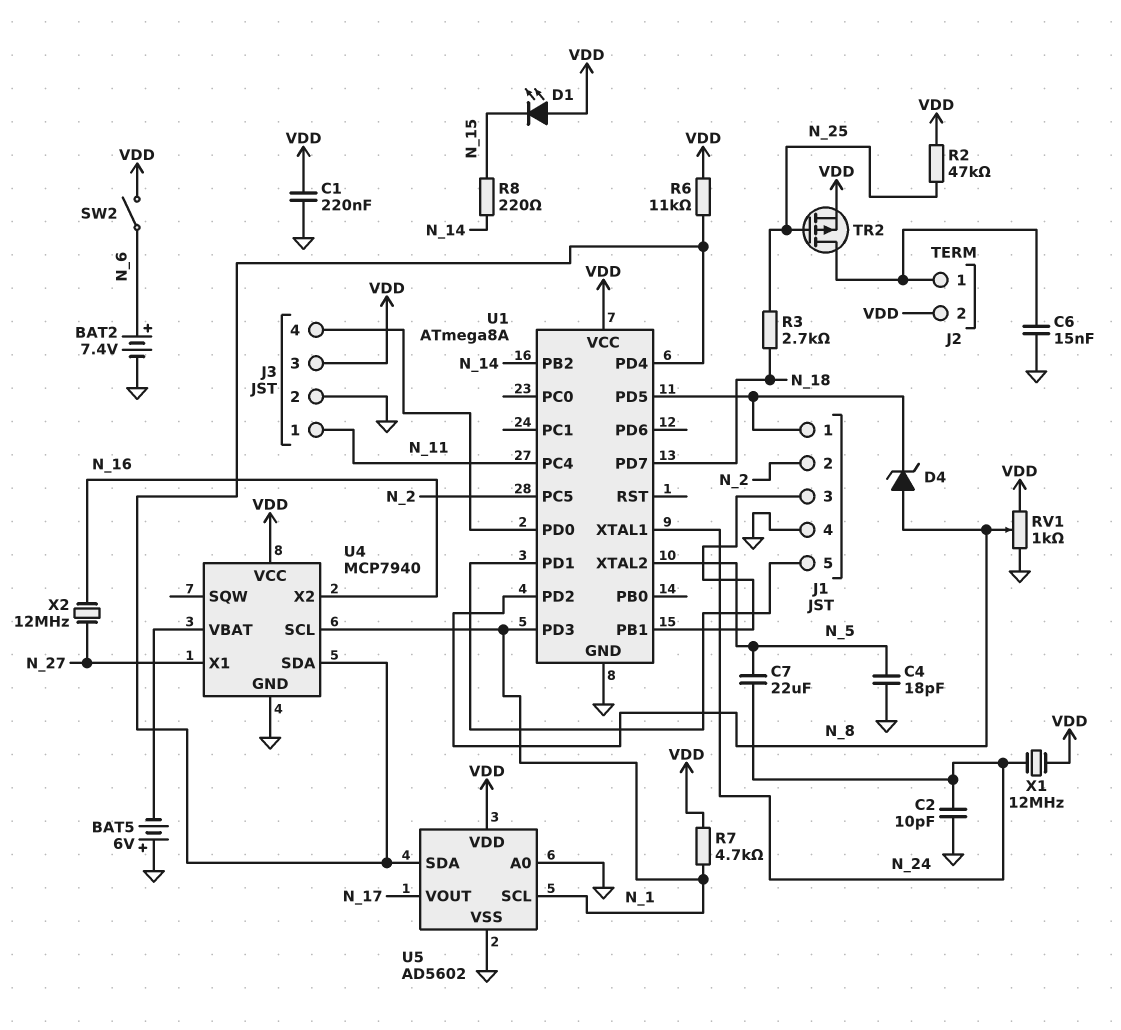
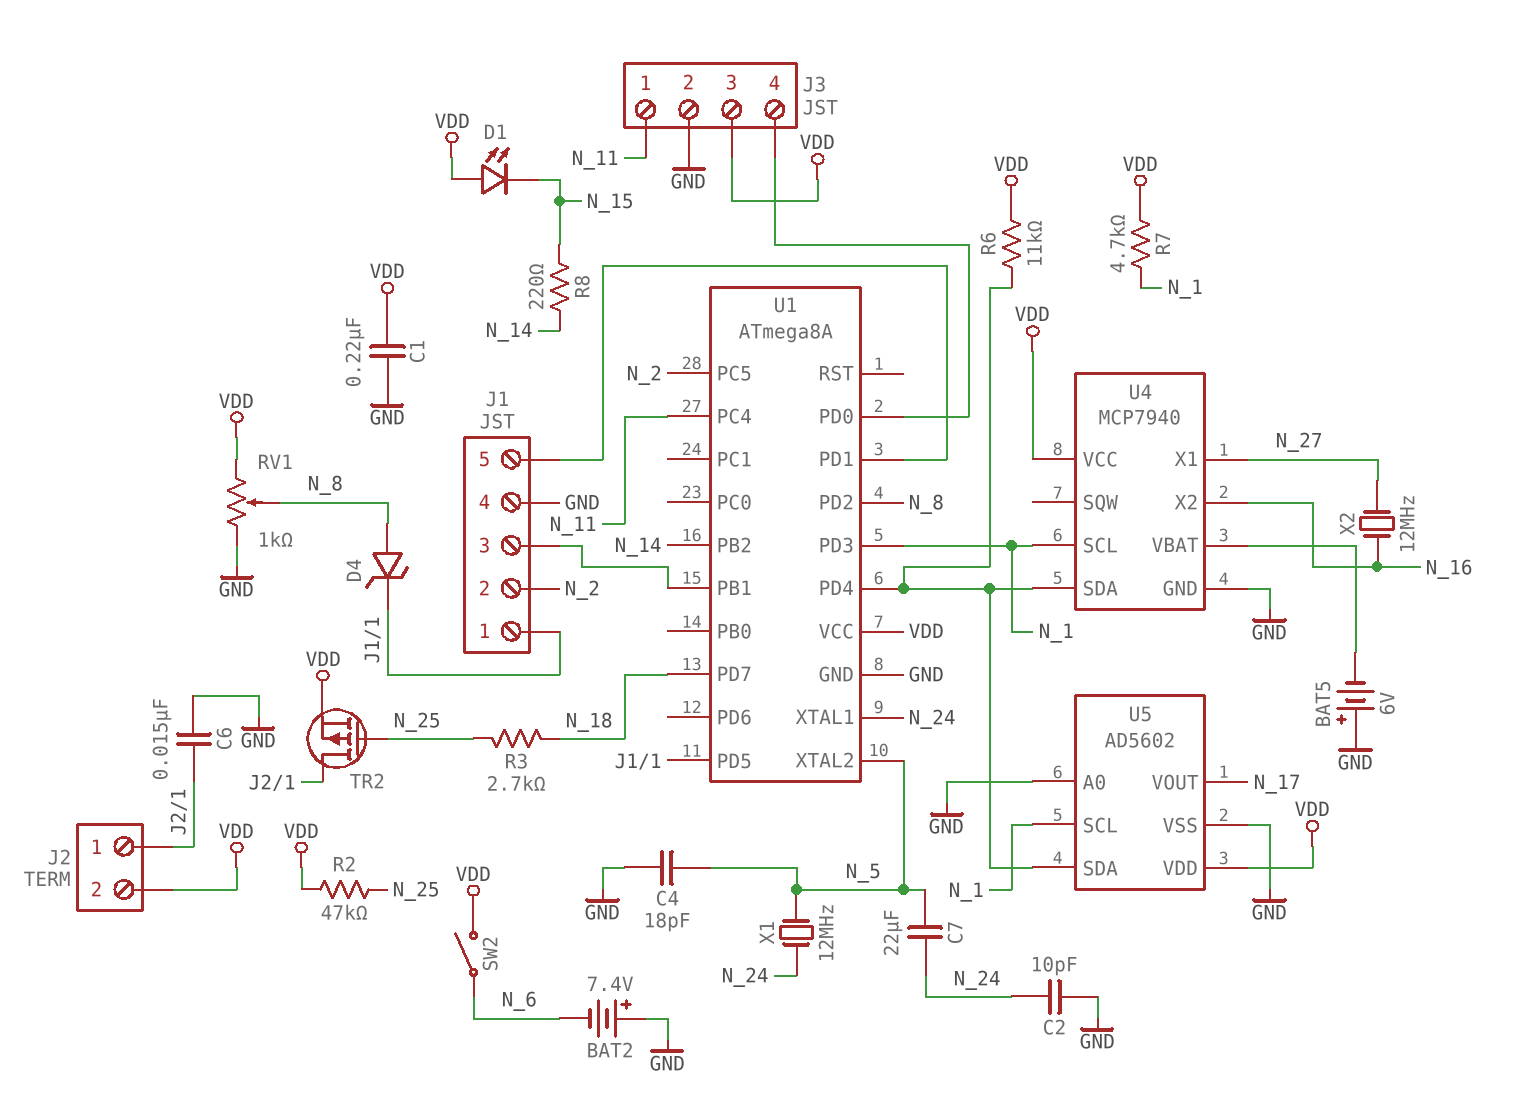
BAT2: 7.4V (plus N_6, minus GND) -> 7.4V (plus GND, minus N_6)
X1: 12MHz (N_24, VDD) -> 12MHz (N_5, N_24)

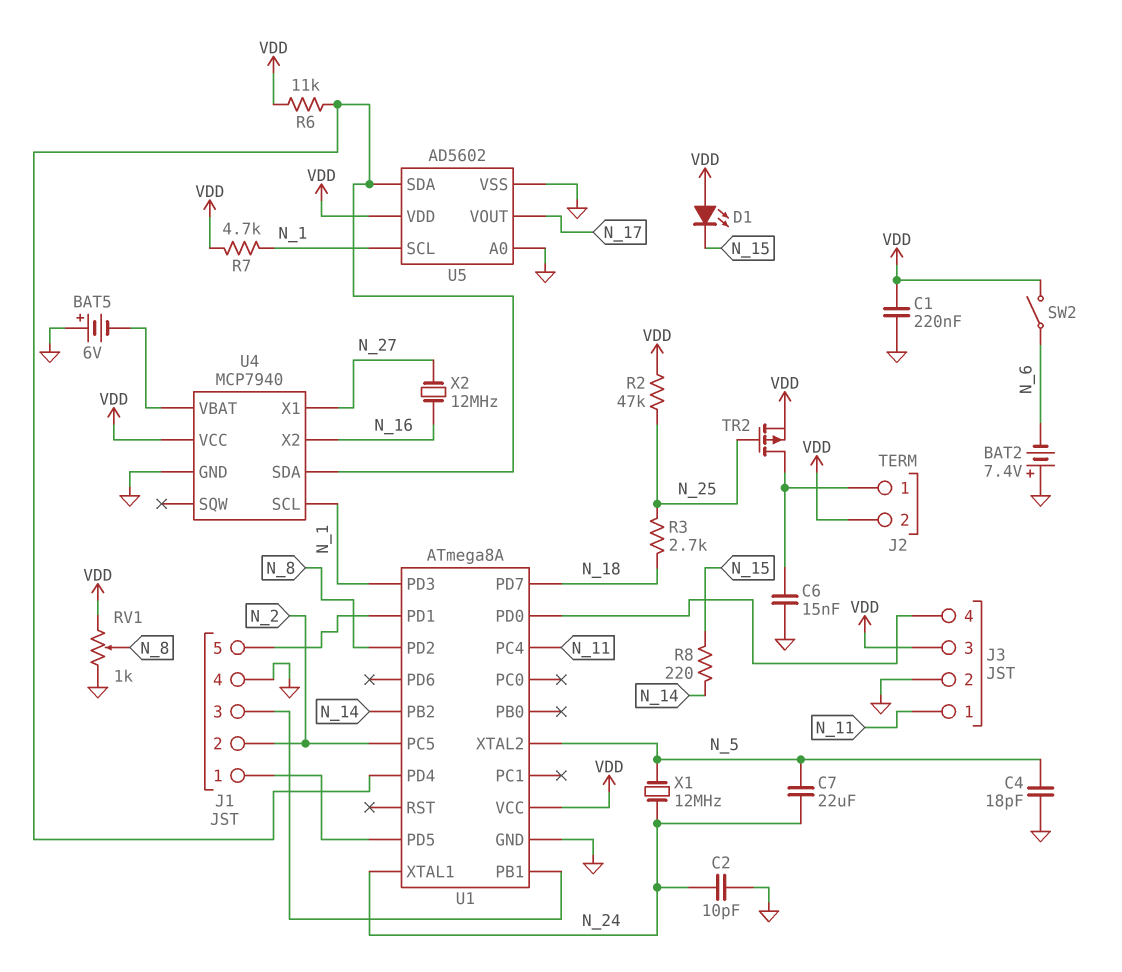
D4: zener (A N_8, K J1/1) -> none

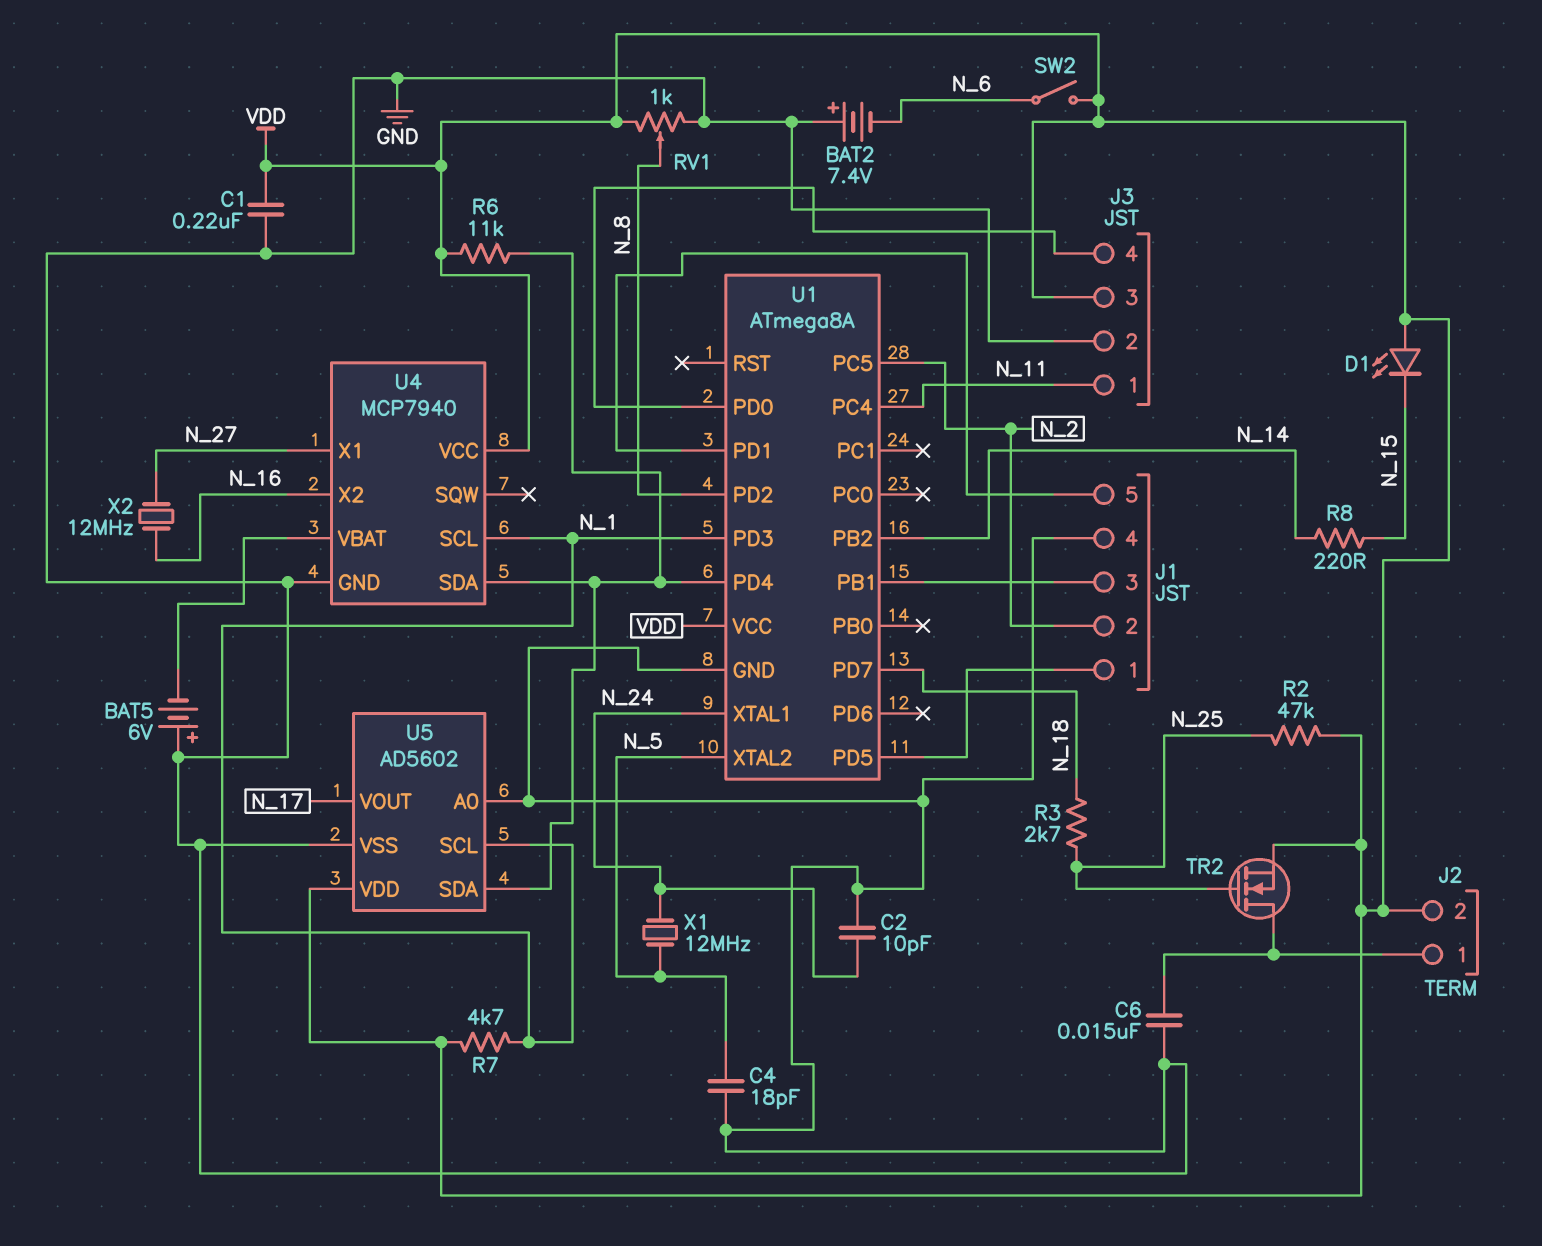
C7: 22uF (N_5, N_24) -> none
TR2: PMOS (G N_25, D J2/1, S VDD) -> NMOS (G N_25, D J2/1, S VDD)

